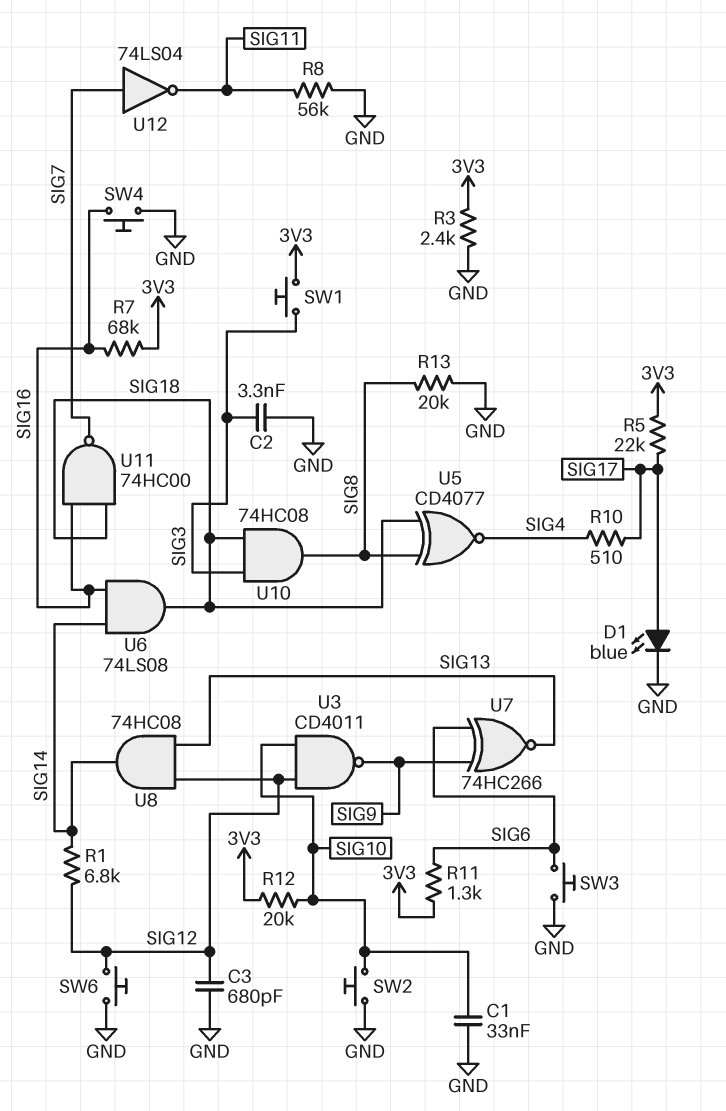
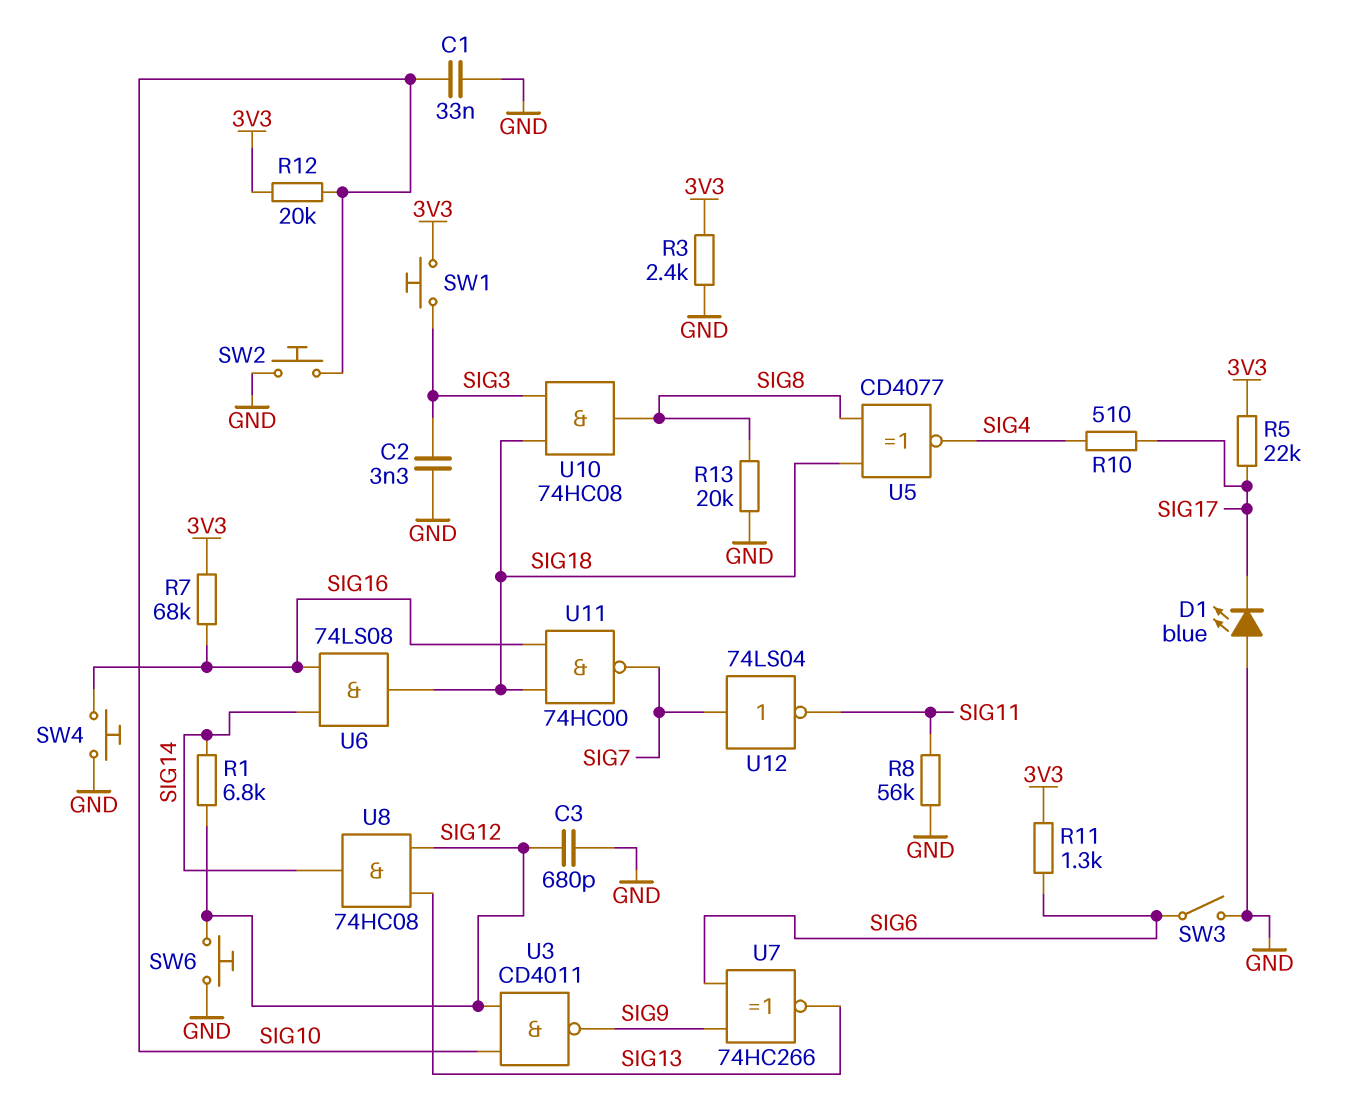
D1: LED blue (A SIG17, K GND) -> LED blue (A GND, K SIG17)
SW3: button (GND, SIG6) -> switch (GND, SIG6)

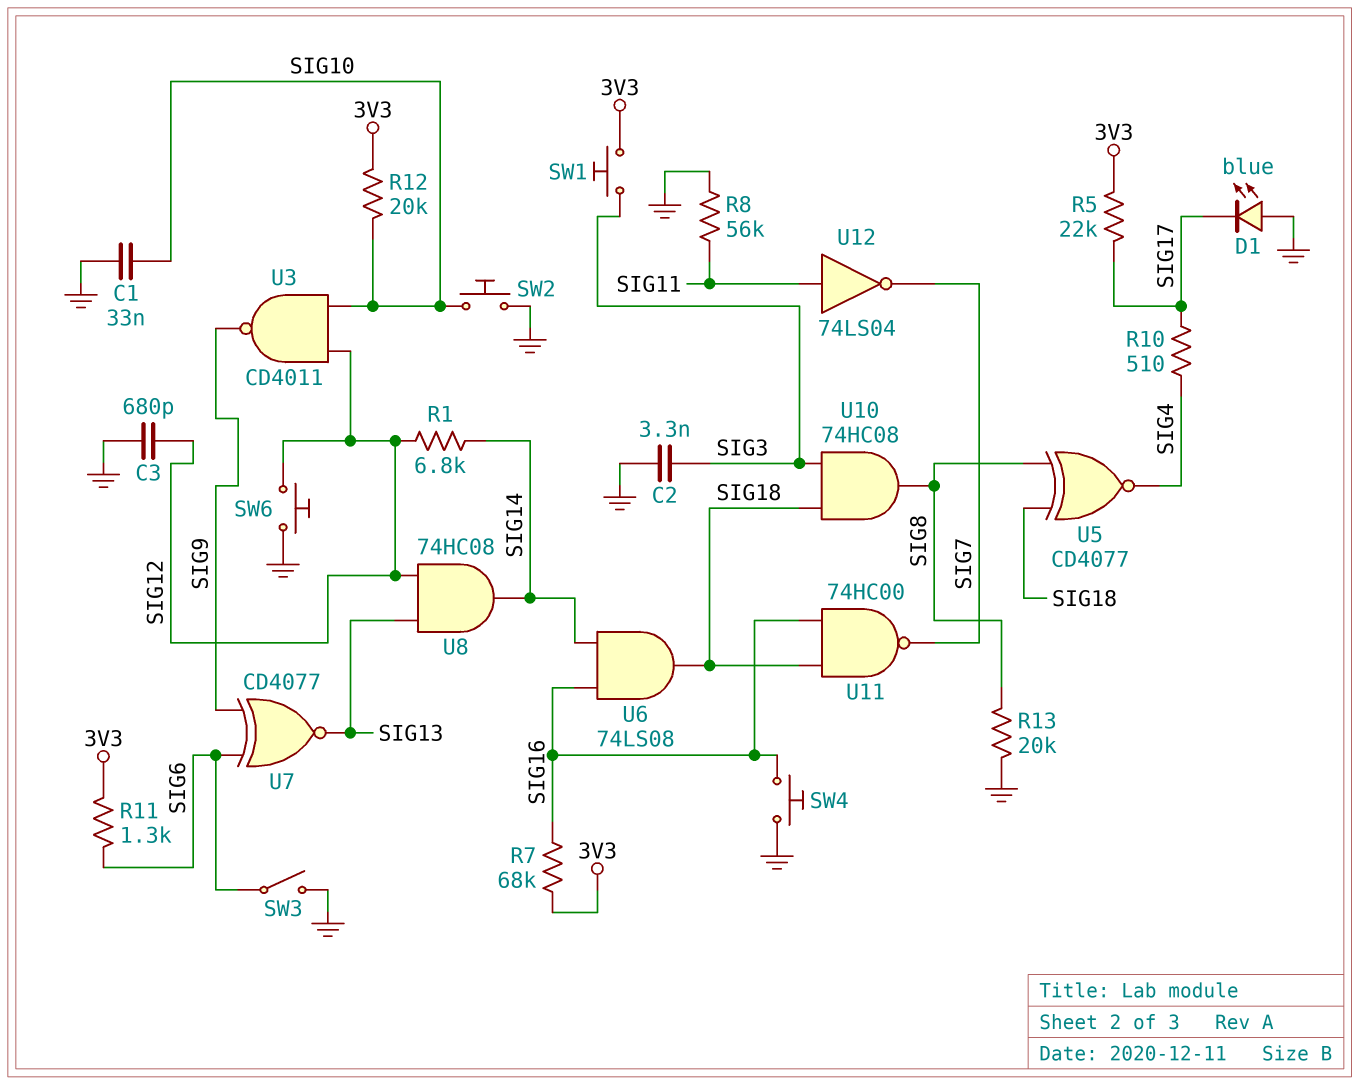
R3: 2.4k (3V3, GND) -> none
U7: XNOR 74HC266 (in SIG6, in SIG9, out SIG13) -> XNOR CD4077 (in SIG6, in SIG9, out SIG13)
U12: NOT 74LS04 (in SIG7, out SIG11) -> NOT 74LS04 (in SIG11, out SIG7)

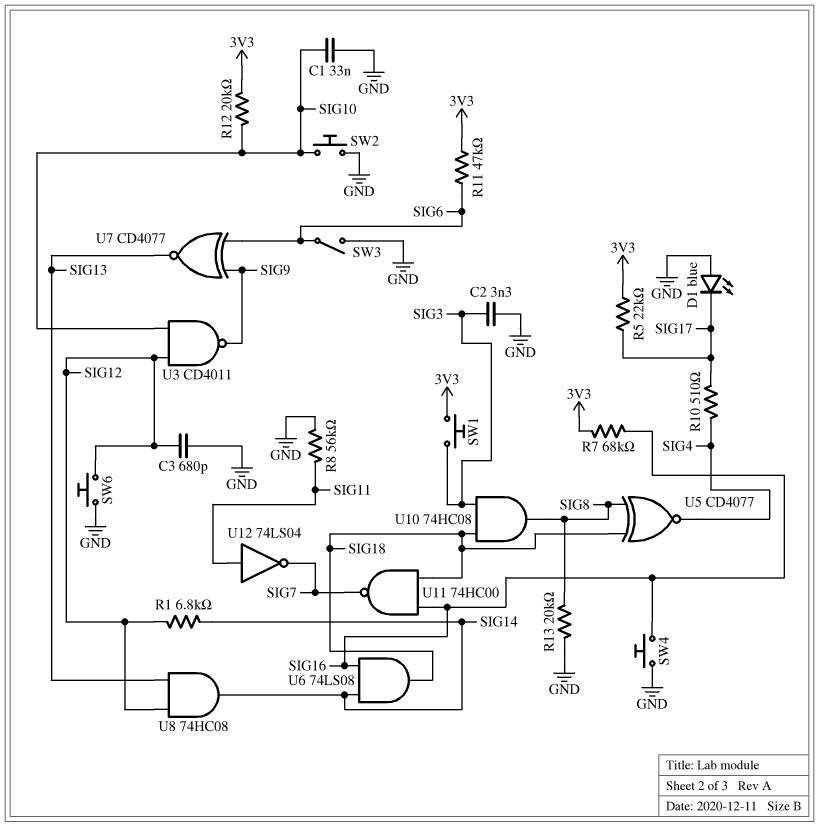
R11: 1.3k (3V3, SIG6) -> 47k (3V3, SIG6)

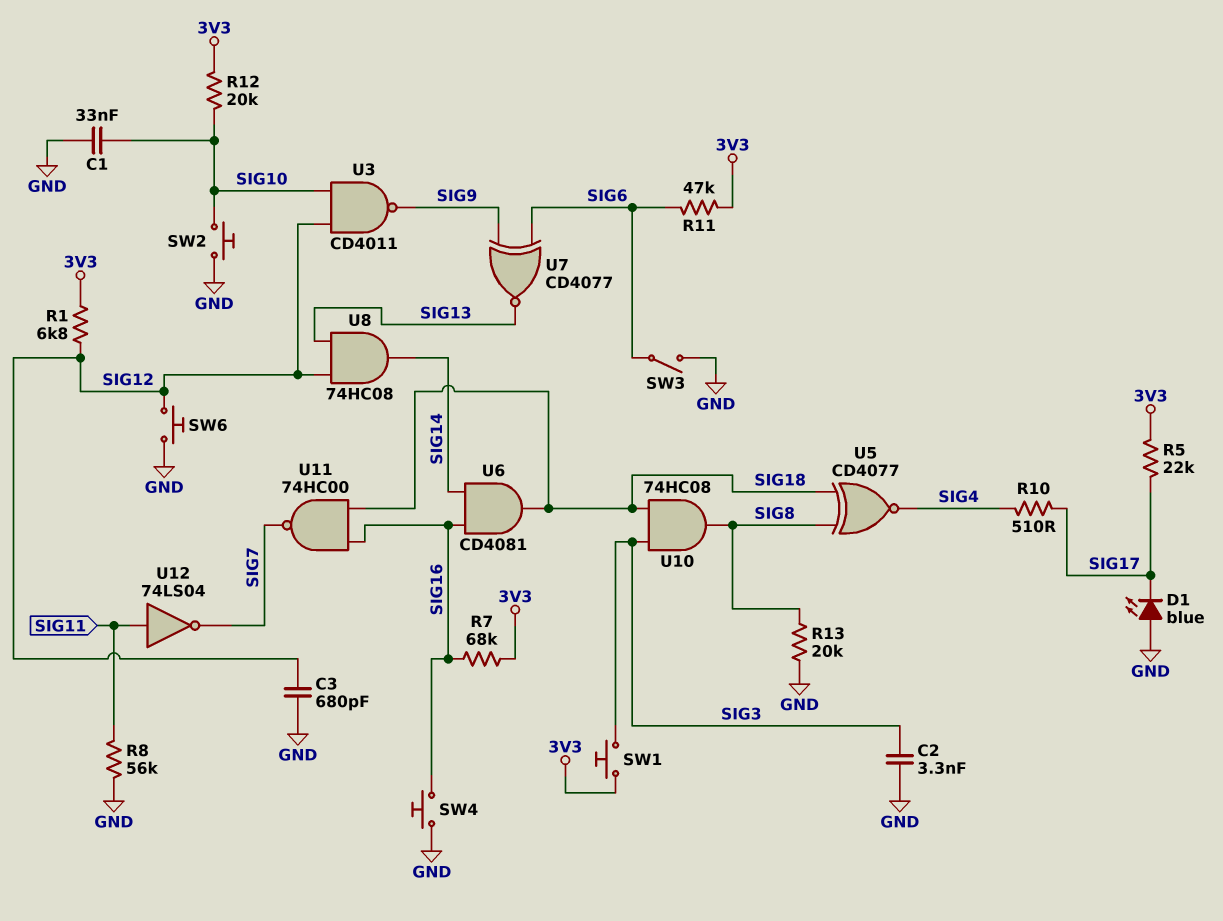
R1: 6.8k (SIG12, SIG14) -> 6.8k (3V3, SIG12)
U6: AND 74LS08 (in SIG14, in SIG16, out SIG18) -> AND CD4081 (in SIG14, in SIG16, out SIG18)

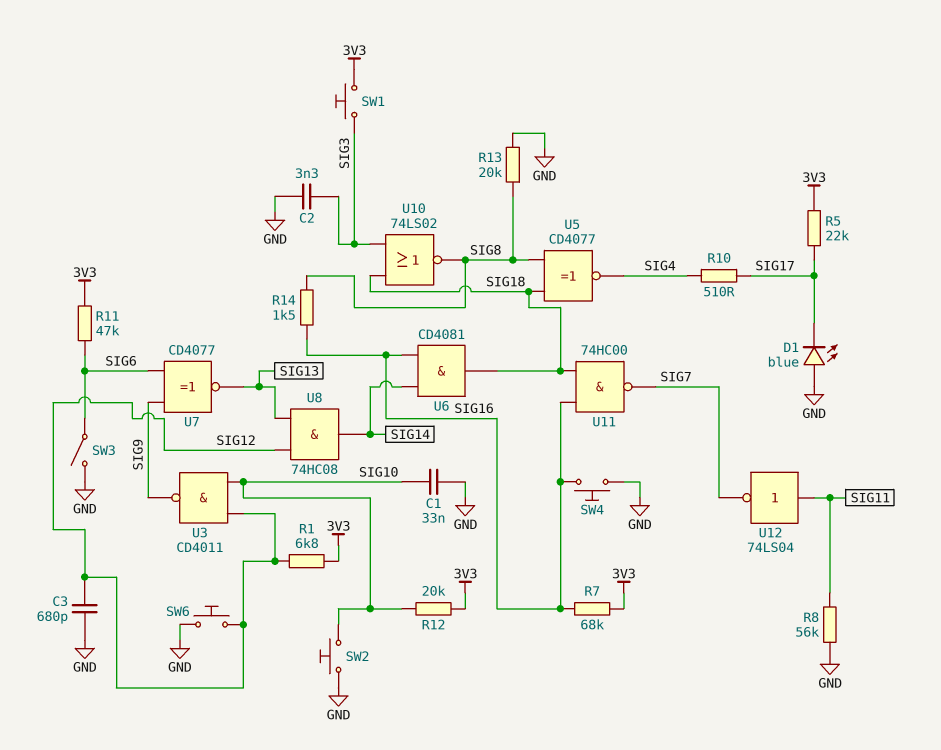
R14: none -> 1.5k (SIG8, SIG16)
U10: AND 74HC08 (in SIG3, in SIG18, out SIG8) -> NOR 74LS02 (in SIG3, in SIG18, out SIG8)

